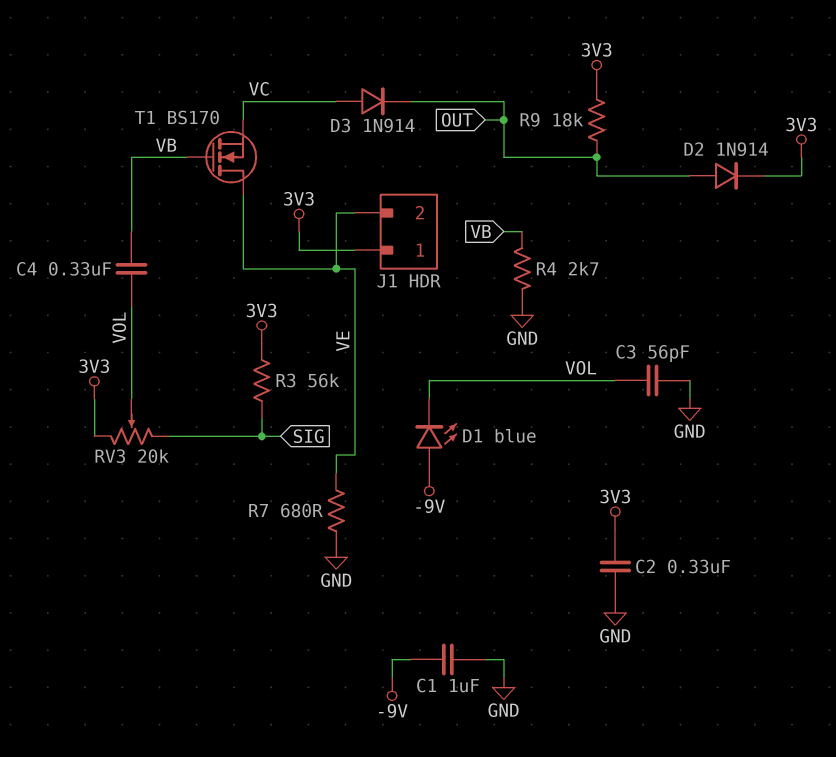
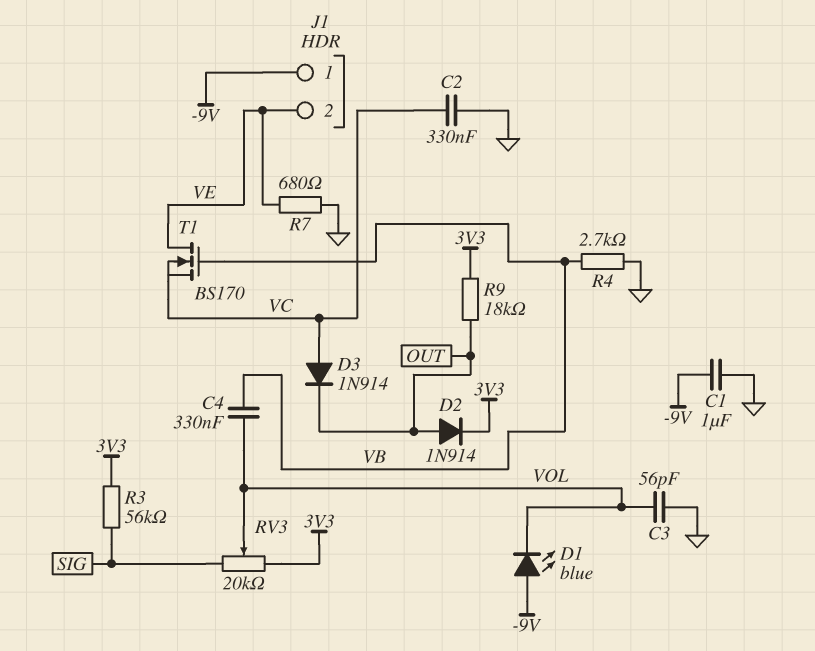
C2: 330nF (3V3, GND) -> 330nF (GND, VC)
J1 pin 1: 3V3 -> -9V

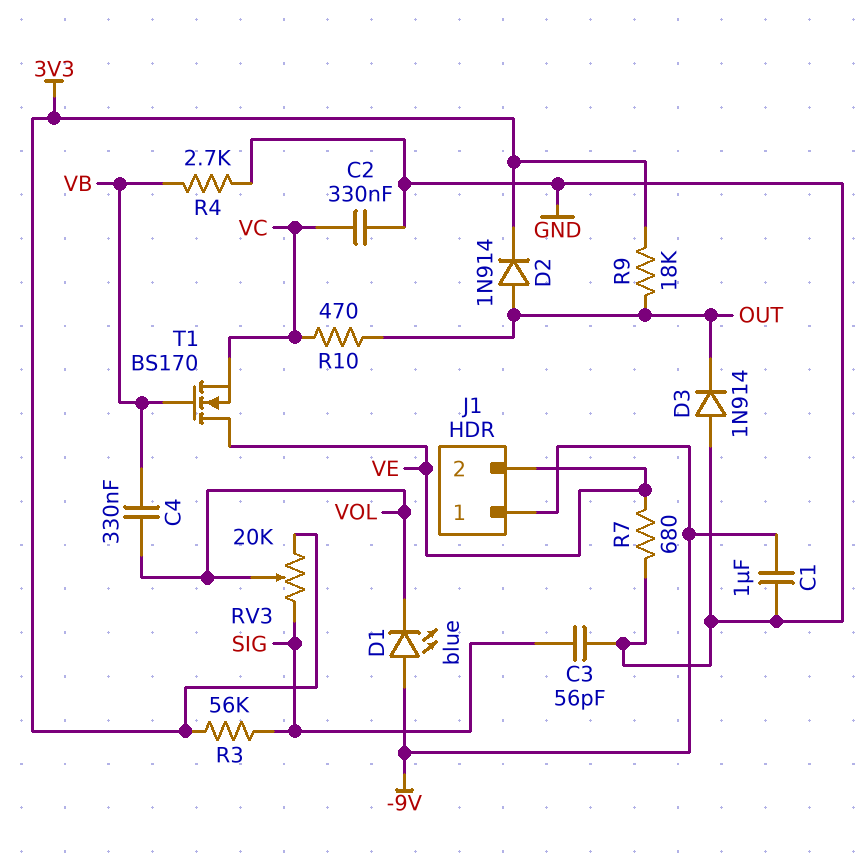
C3: 56pF (GND, VOL) -> 56pF (GND, SIG)
D3: diode 1N914 (A VC, K OUT) -> diode 1N914 (A GND, K OUT)
R10: none -> 470 (OUT, VC)

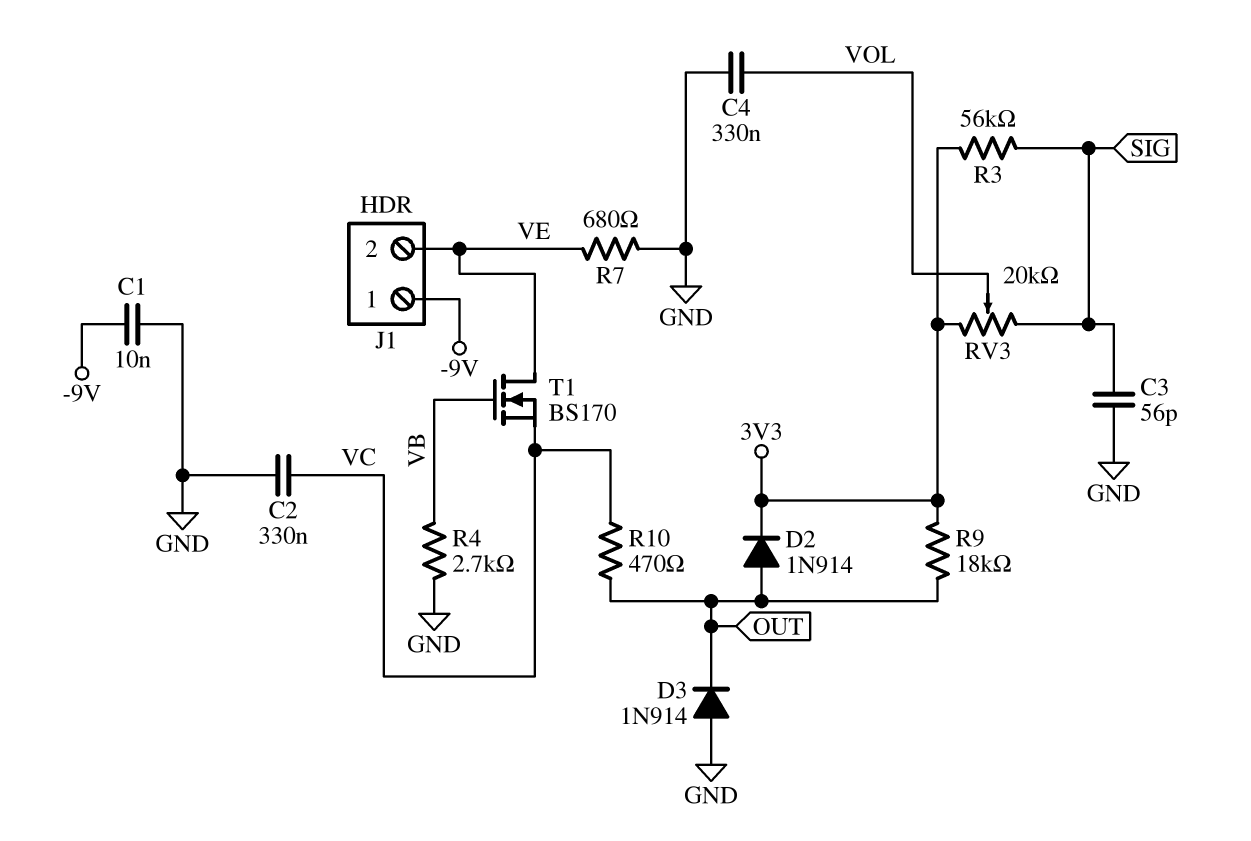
C1: 1uF (-9V, GND) -> 10nF (-9V, GND)
C4: 330nF (VB, VOL) -> 330nF (GND, VOL)
D1: LED blue (A -9V, K VOL) -> none

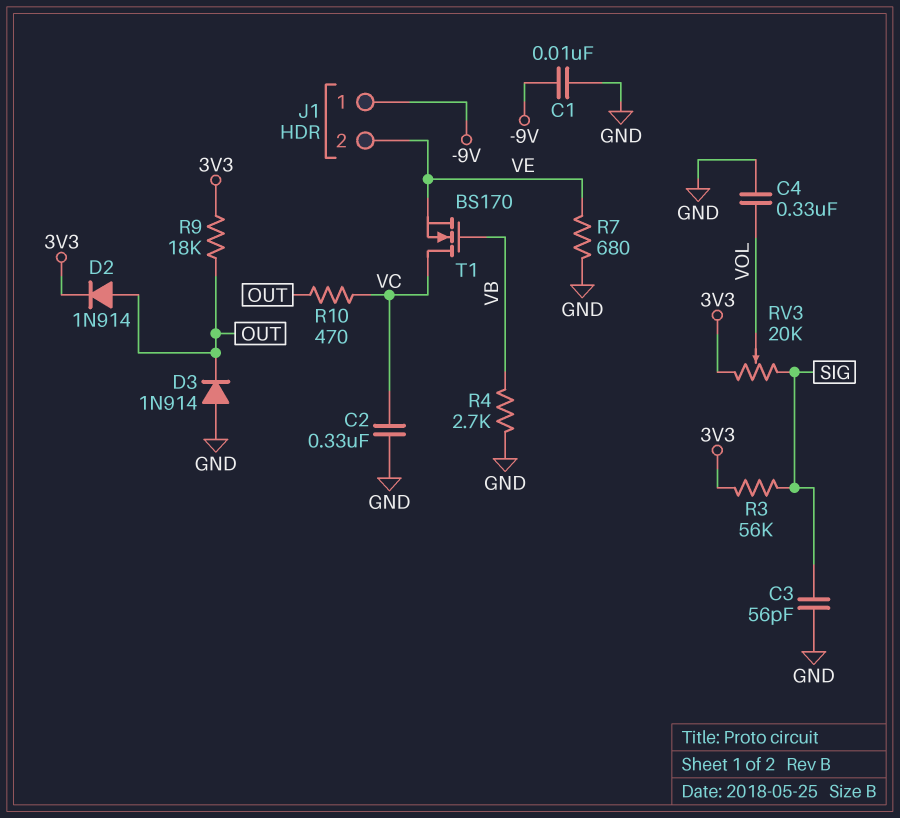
T1: NMOS BS170 (G VB, D VE, S VC) -> NMOS BS170 (G VB, D VC, S VE)

